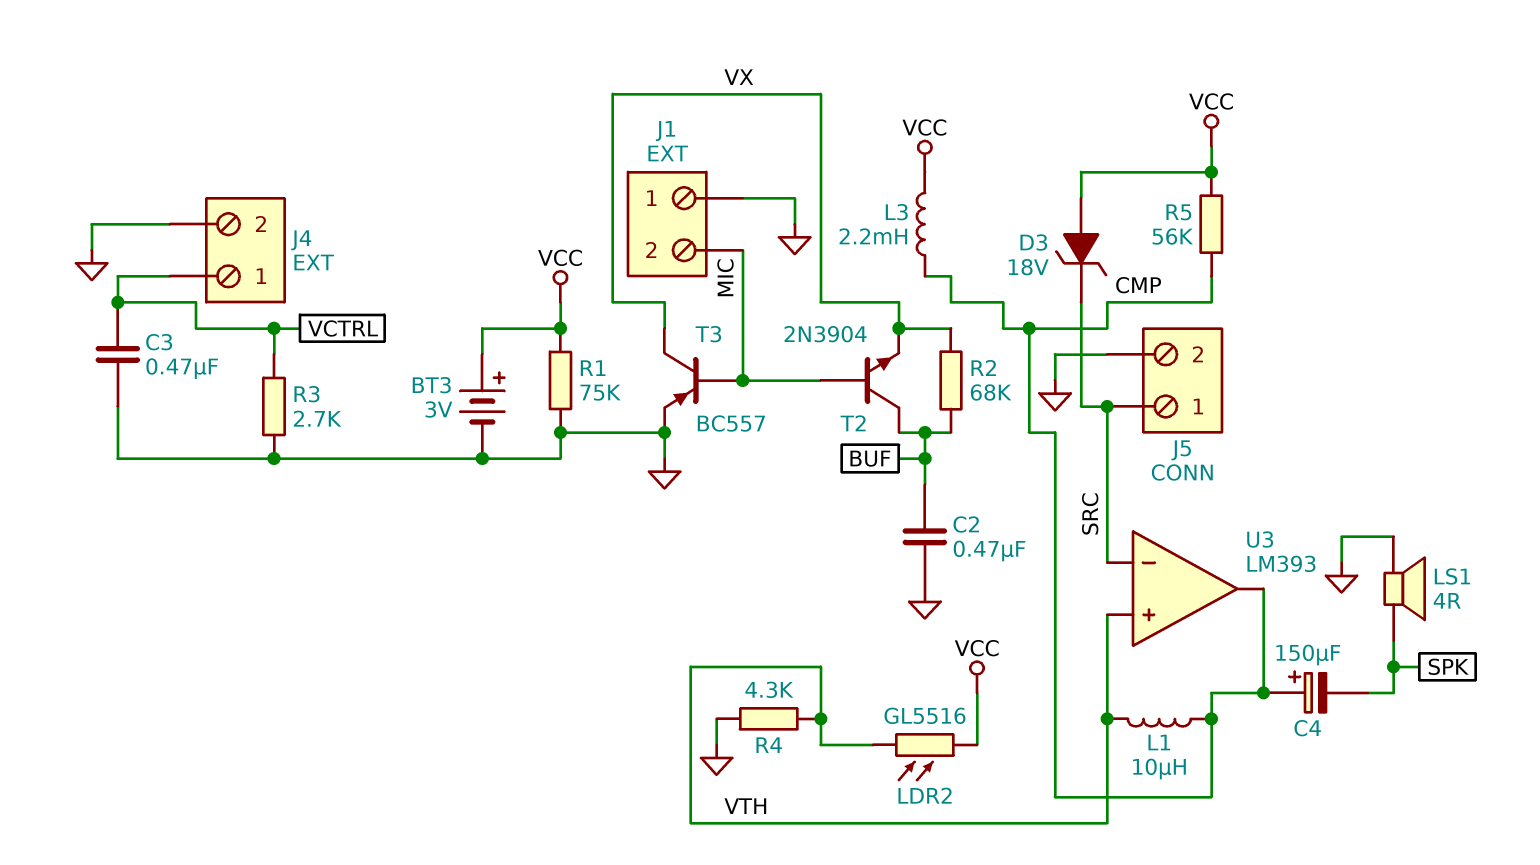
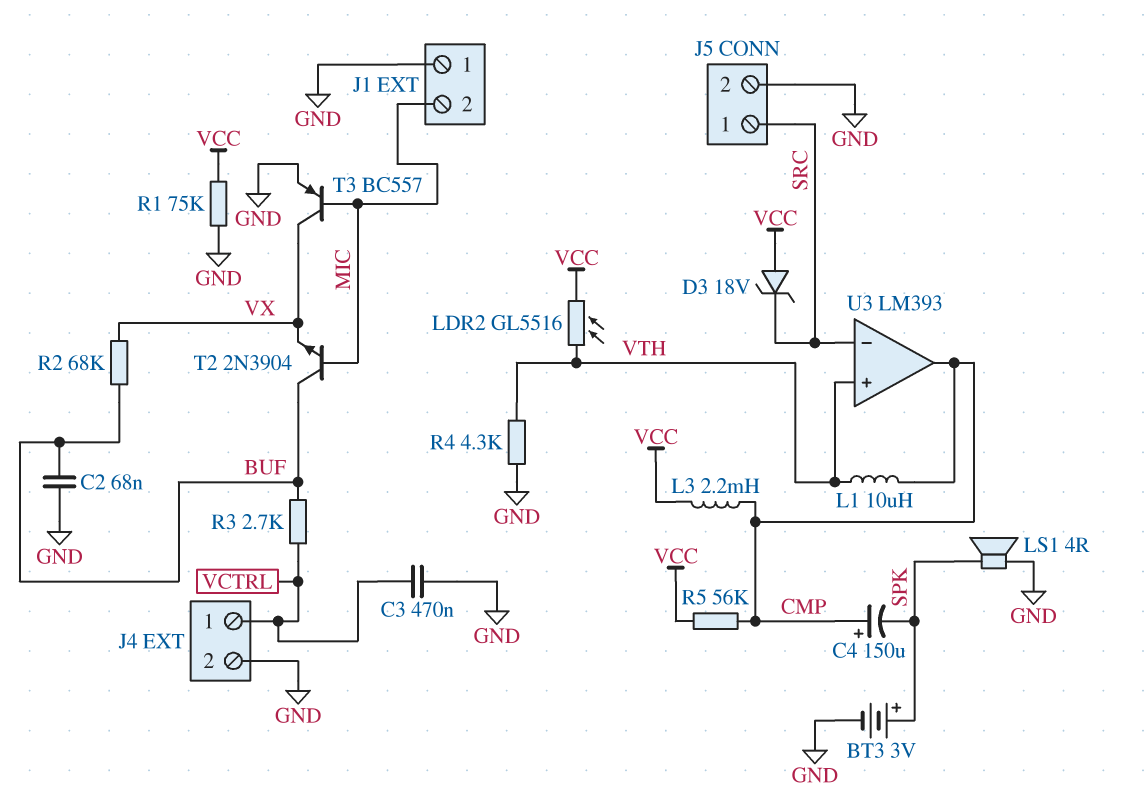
BT3: 3V (plus VCC, minus GND) -> 3V (plus SPK, minus GND)
C2: 470nF (BUF, GND) -> 68nF (BUF, GND)
R3: 2.7k (GND, VCTRL) -> 2.7k (BUF, VCTRL)

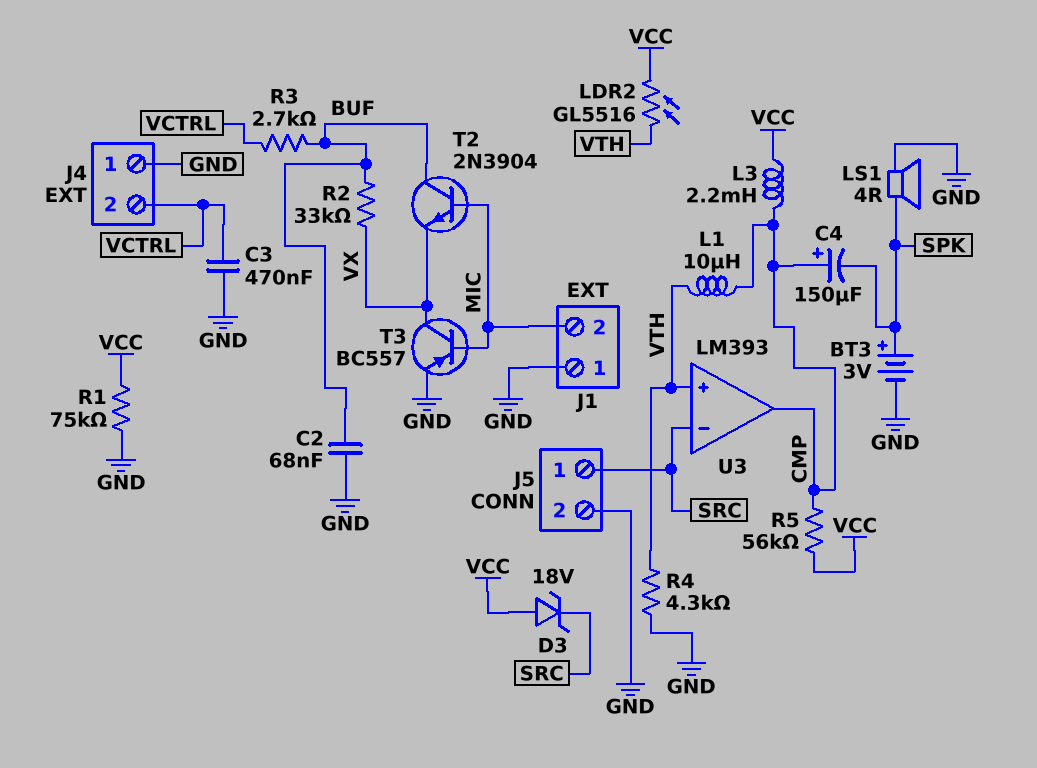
J4 pin 1: VCTRL -> GND
J4 pin 2: GND -> VCTRL
R2: 68k (BUF, VX) -> 33k (BUF, VX)

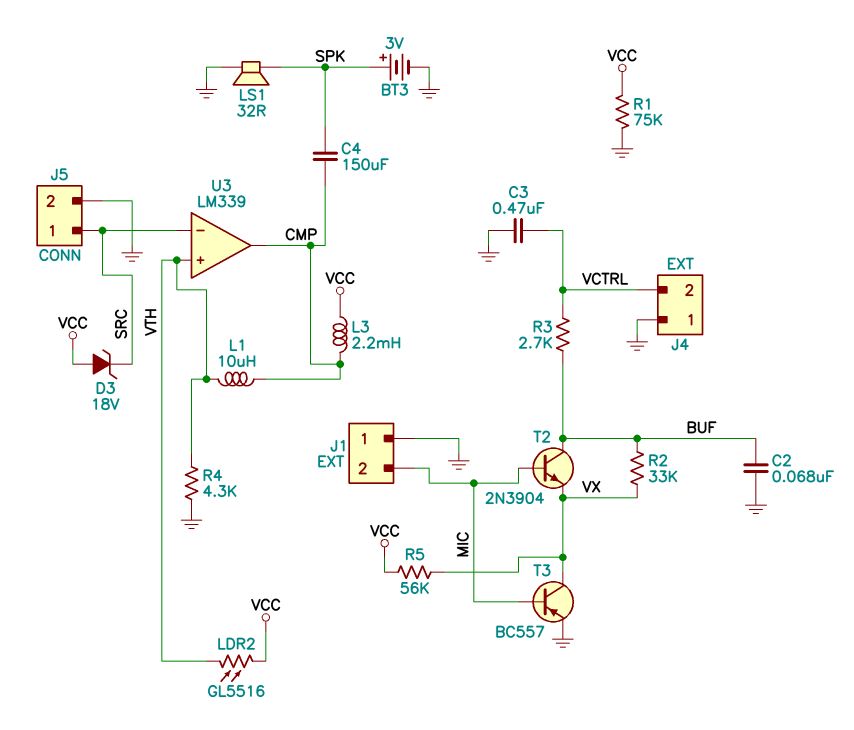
C4: 150uF (plus CMP, minus SPK) -> 150uF (CMP, SPK)
LS1: speaker 4R (GND, SPK) -> speaker 32R (GND, SPK)
R5: 56k (CMP, VCC) -> 56k (VCC, VX)
U3: LM393 -> LM339

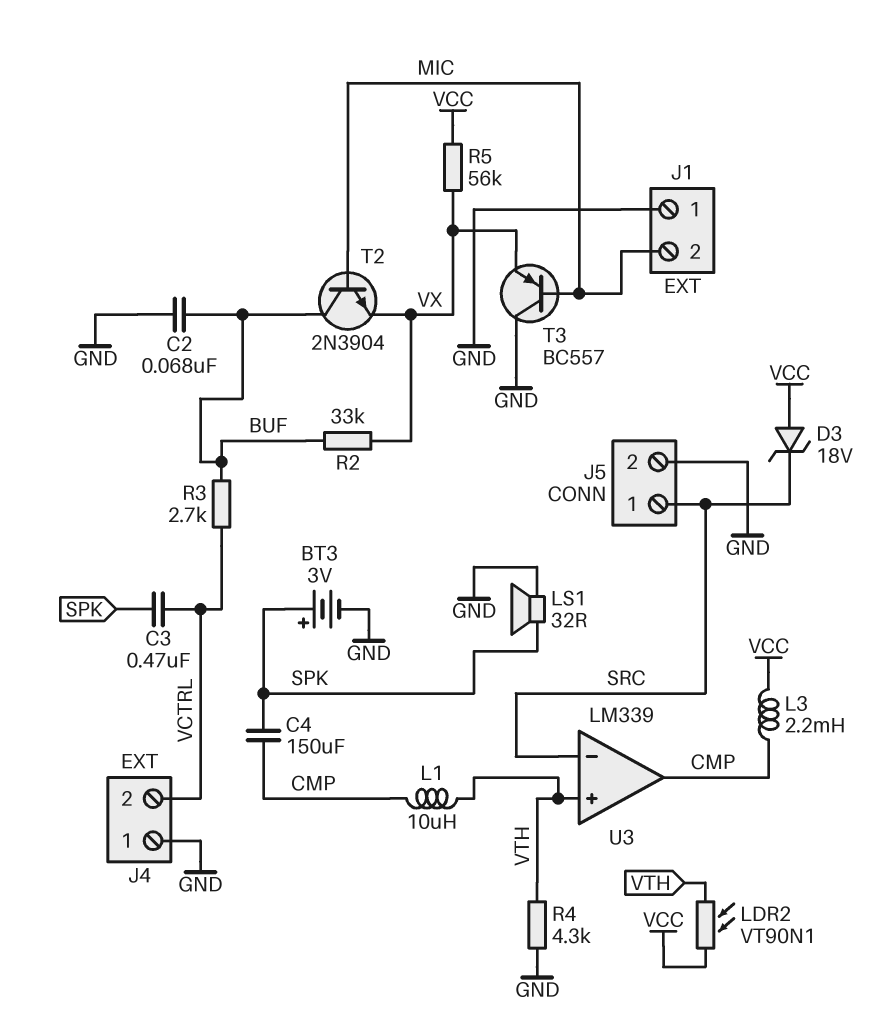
C3: 470nF (GND, VCTRL) -> 470nF (SPK, VCTRL)
LDR2: GL5516 (VCC, VTH) -> VT90N1 (VCC, VTH)
R1: 75k (GND, VCC) -> none
T3: PNP BC557 (B MIC, C VX, E GND) -> PNP BC557 (B MIC, C GND, E VX)

